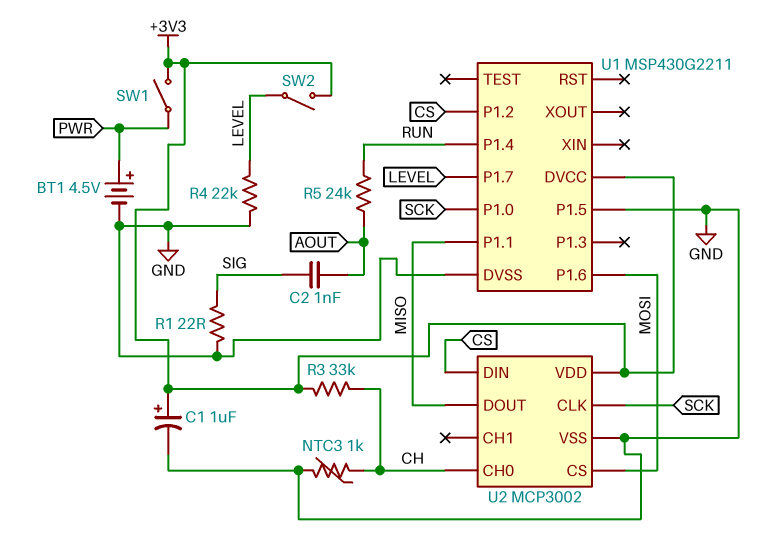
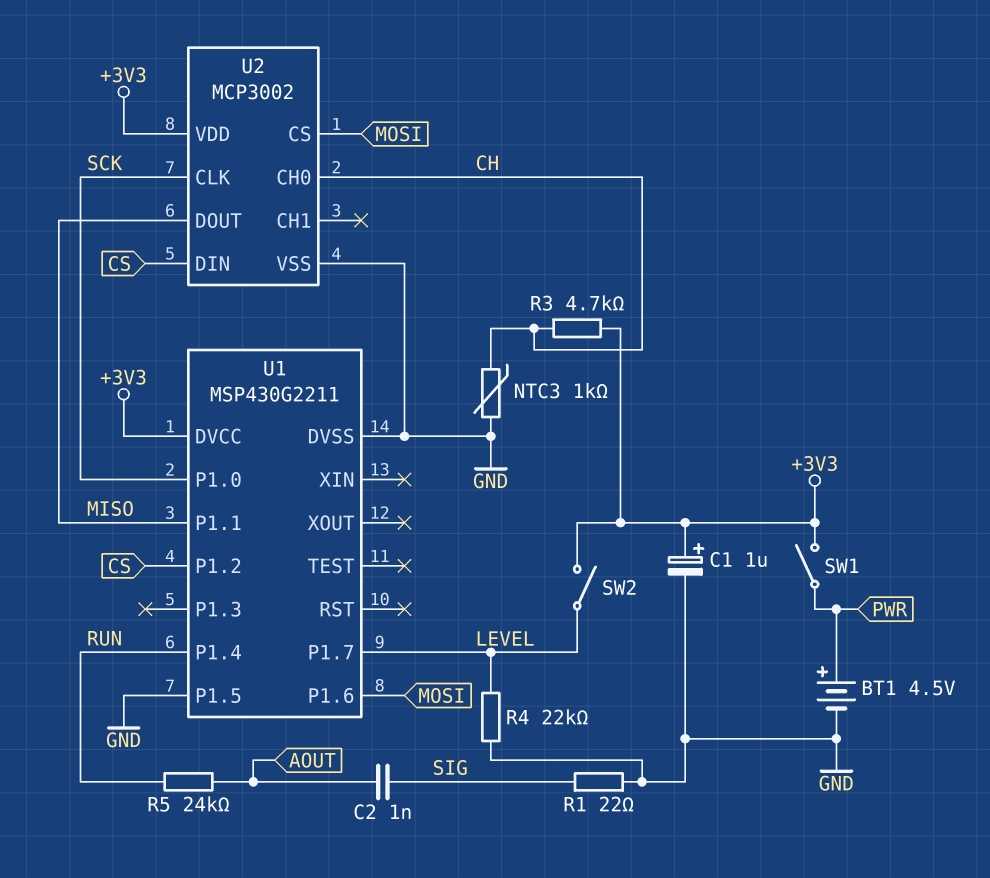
R3: 33k (+3V3, CH) -> 4.7k (+3V3, CH)

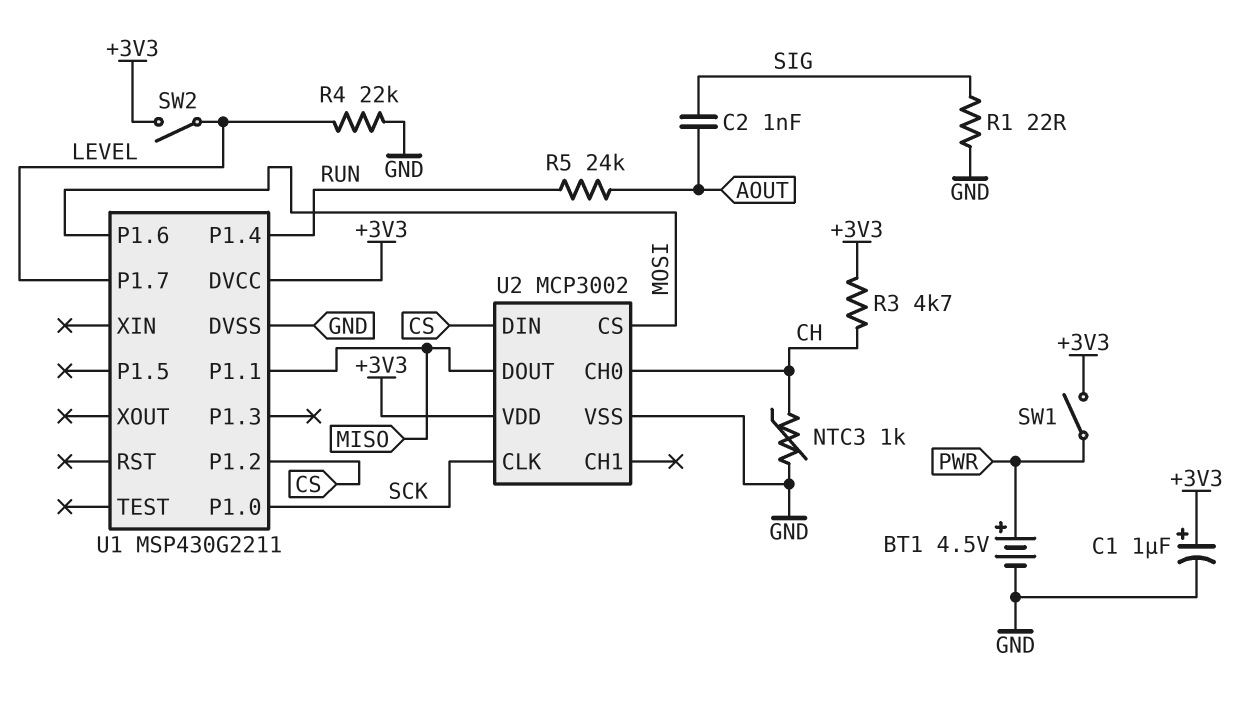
U1 pin P1.5: GND -> none

